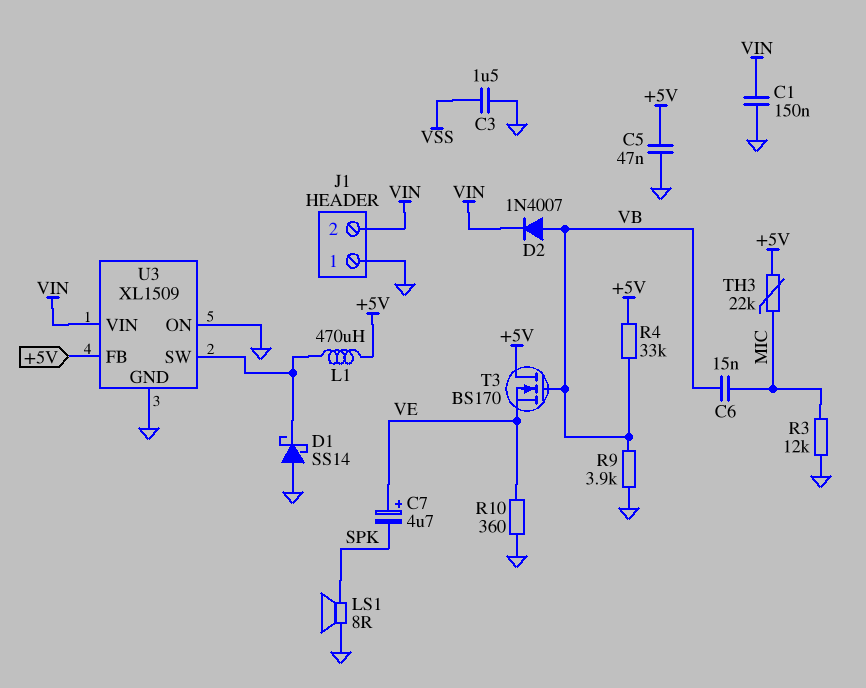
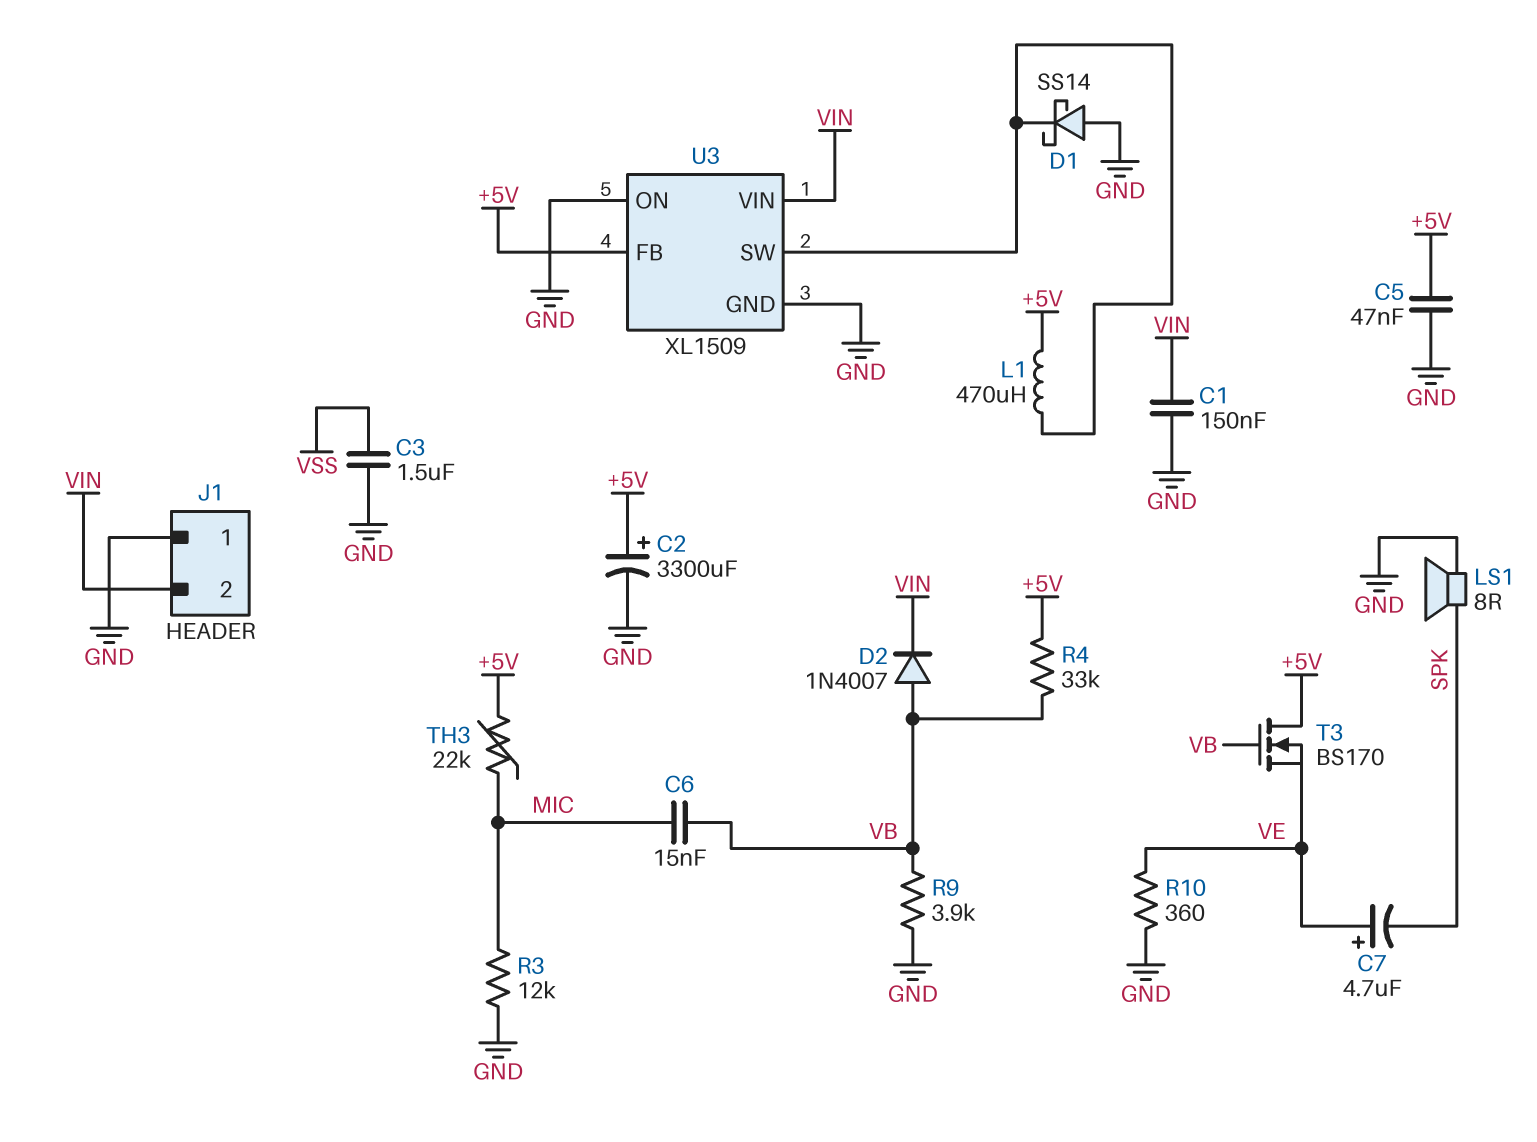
C2: none -> 3300uF (plus +5V, minus GND)

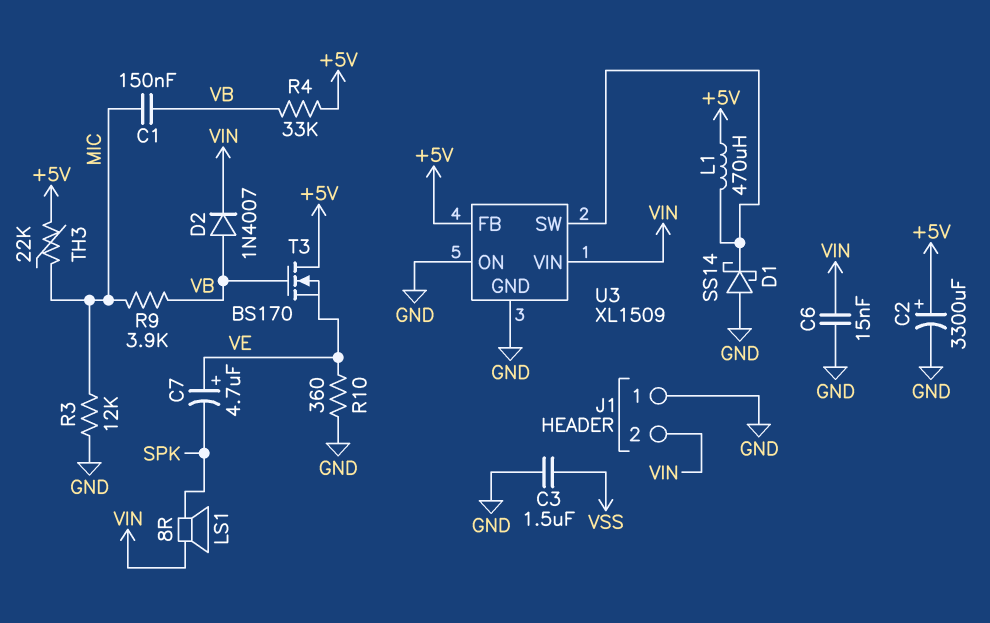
C1: 150nF (GND, VIN) -> 150nF (MIC, VB)
C5: 47nF (+5V, GND) -> none
C6: 15nF (MIC, VB) -> 15nF (GND, VIN)
LS1: speaker 8R (GND, SPK) -> speaker 8R (SPK, VIN)
R9: 3.9k (GND, VB) -> 3.9k (MIC, VB)

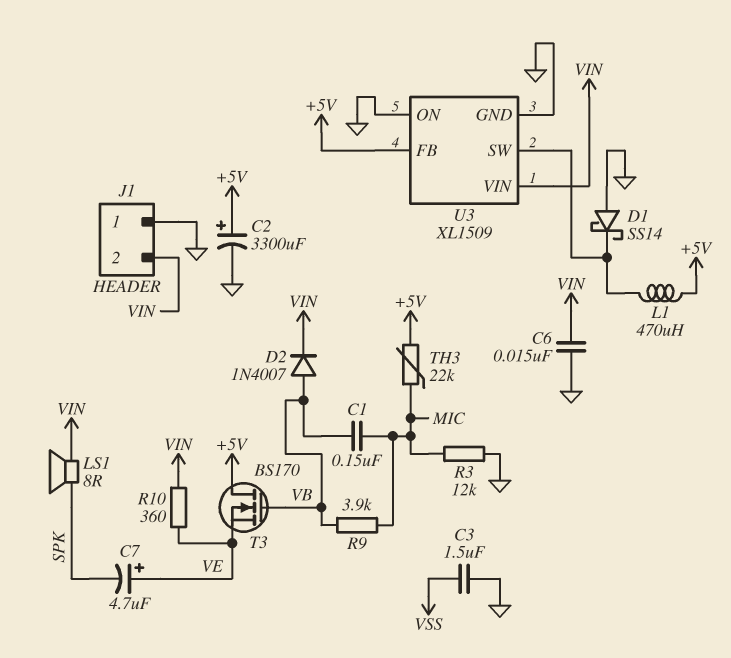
R4: 33k (+5V, VB) -> none
R10: 360 (GND, VE) -> 360 (VE, VIN)

